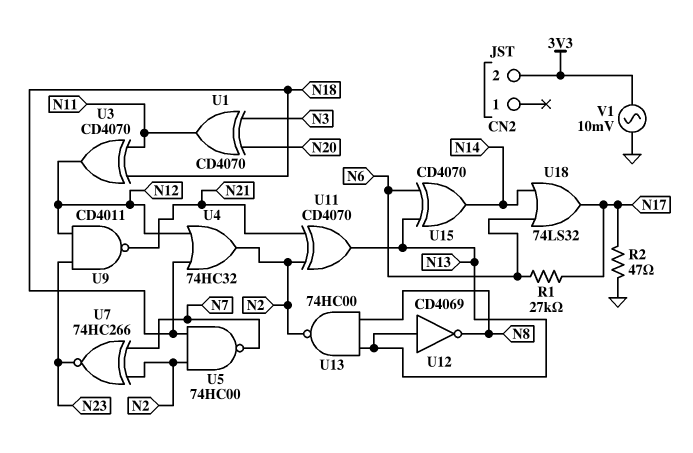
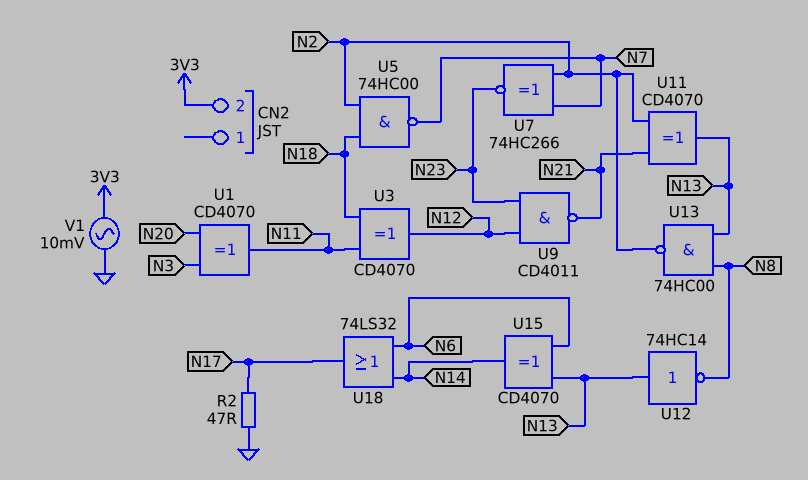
R1: 27k (N6, N17) -> none
U4: OR 74HC32 (in N12, in N18, out N2) -> none
U12: NOT CD4069 (in N13, out N8) -> NOT 74HC14 (in N13, out N8)

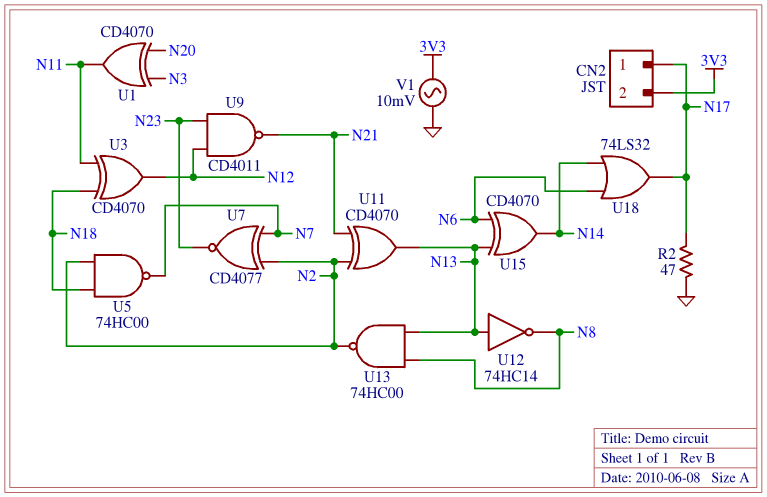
CN2 pin 1: none -> N17
U7: XNOR 74HC266 (in N2, in N7, out N23) -> XNOR CD4077 (in N2, in N7, out N23)

